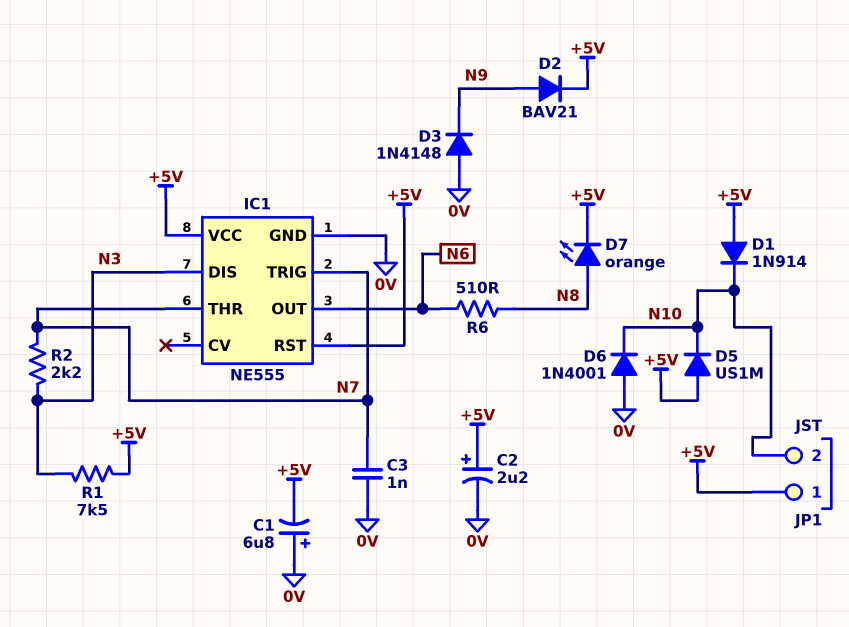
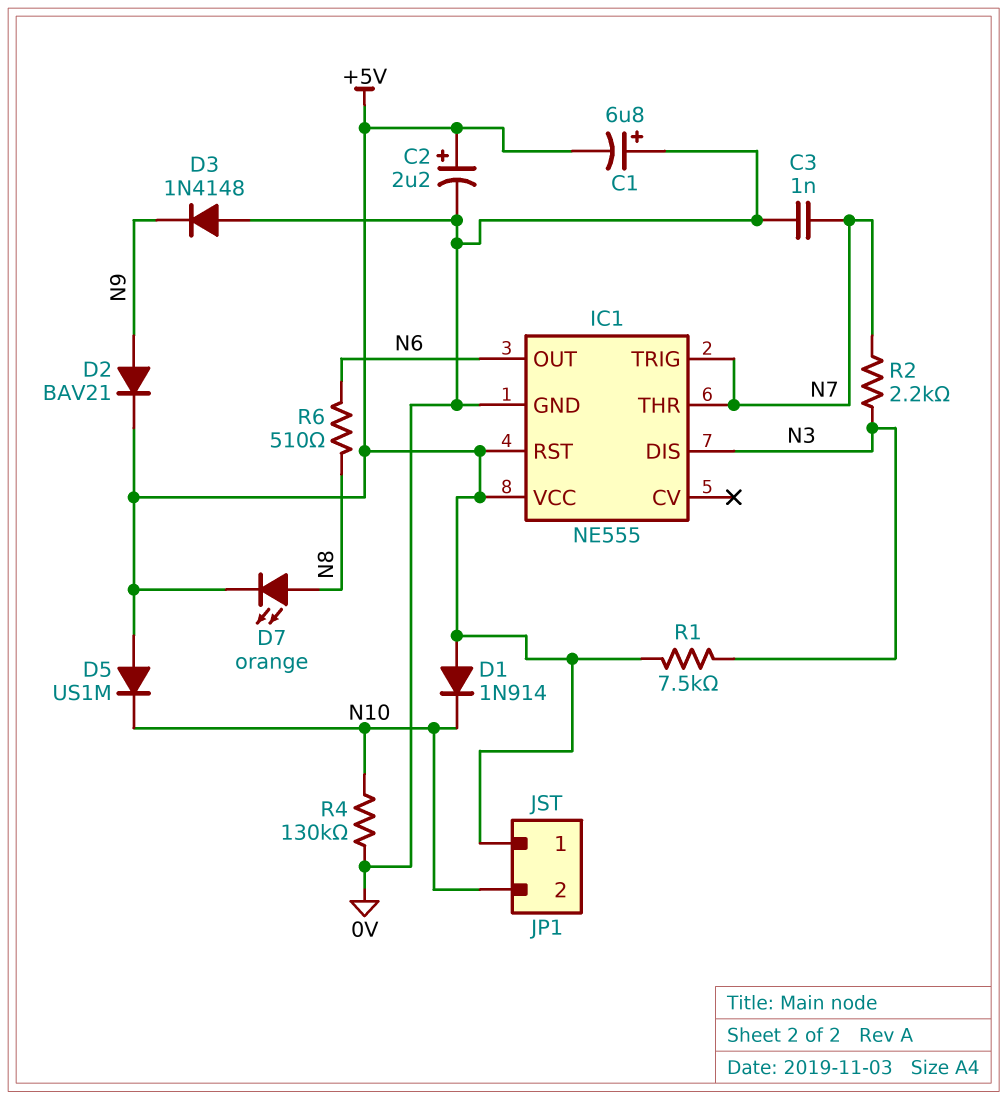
D6: diode 1N4001 (A 0V, K N10) -> none
R4: none -> 130k (0V, N10)

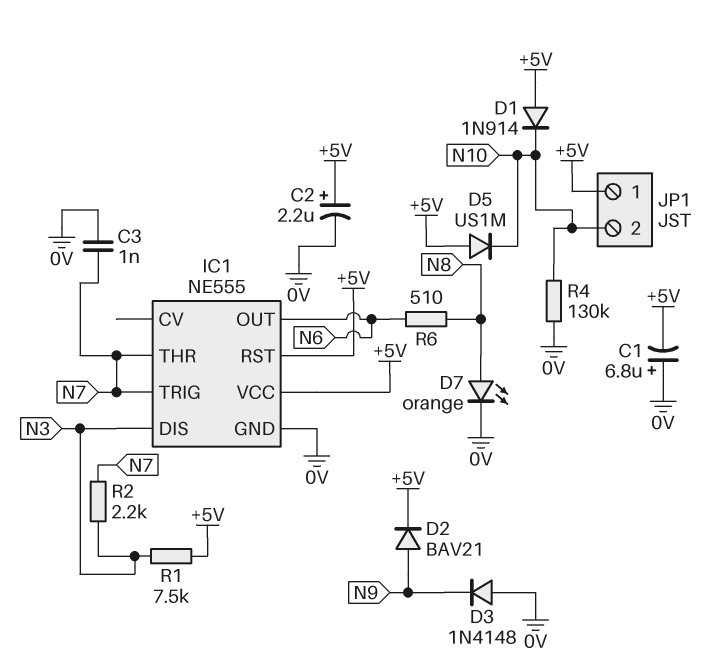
D7: LED orange (A N8, K +5V) -> LED orange (A N8, K 0V)

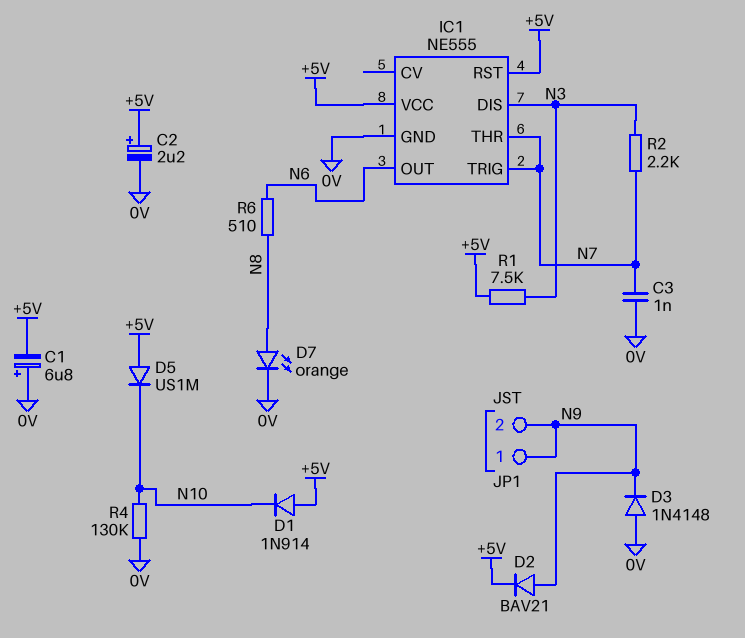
JP1 pin 1: +5V -> N9
JP1 pin 2: N10 -> N9

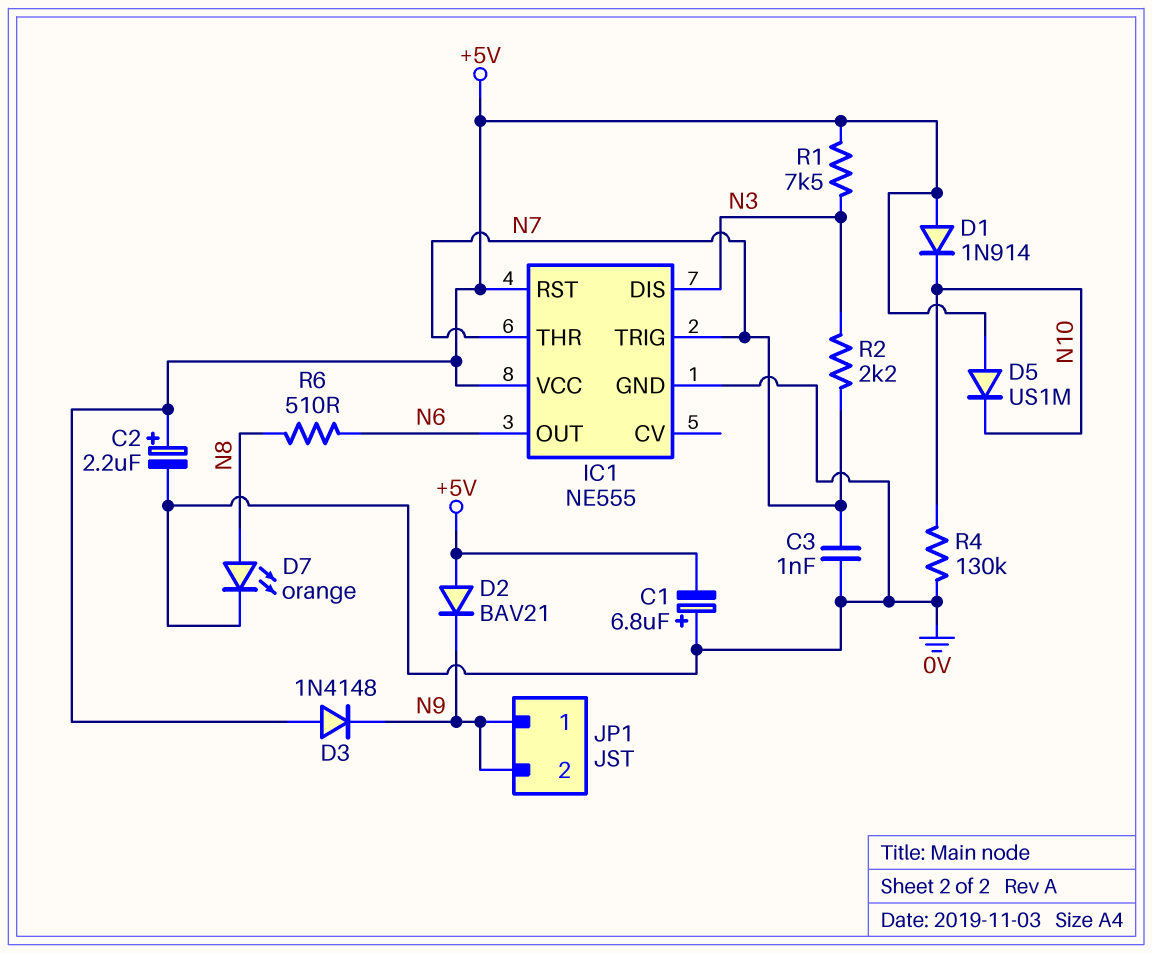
D2: diode BAV21 (A N9, K +5V) -> diode BAV21 (A +5V, K N9)
D3: diode 1N4148 (A 0V, K N9) -> diode 1N4148 (A +5V, K N9)

